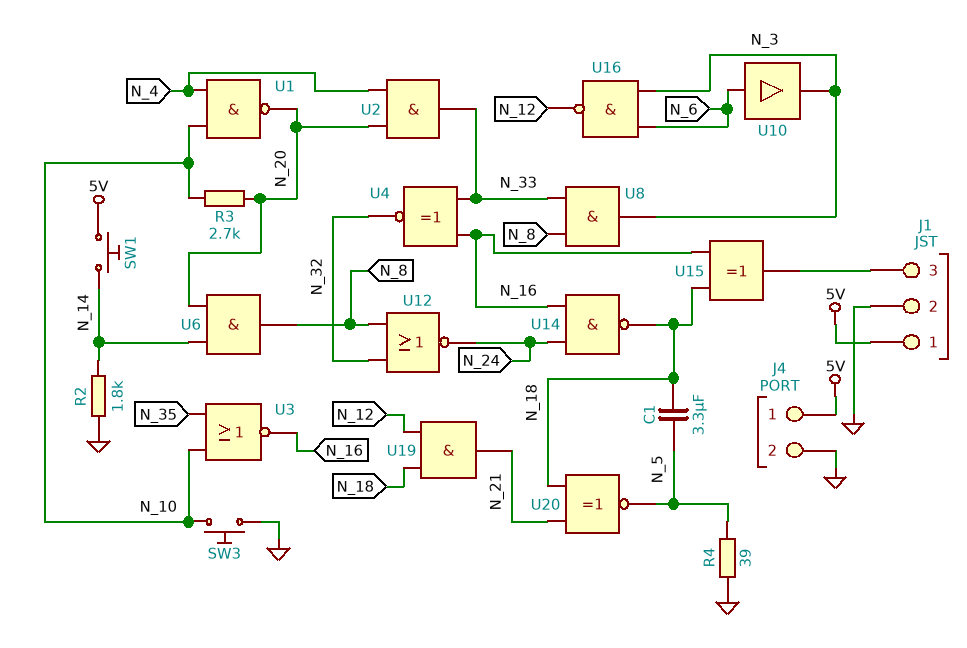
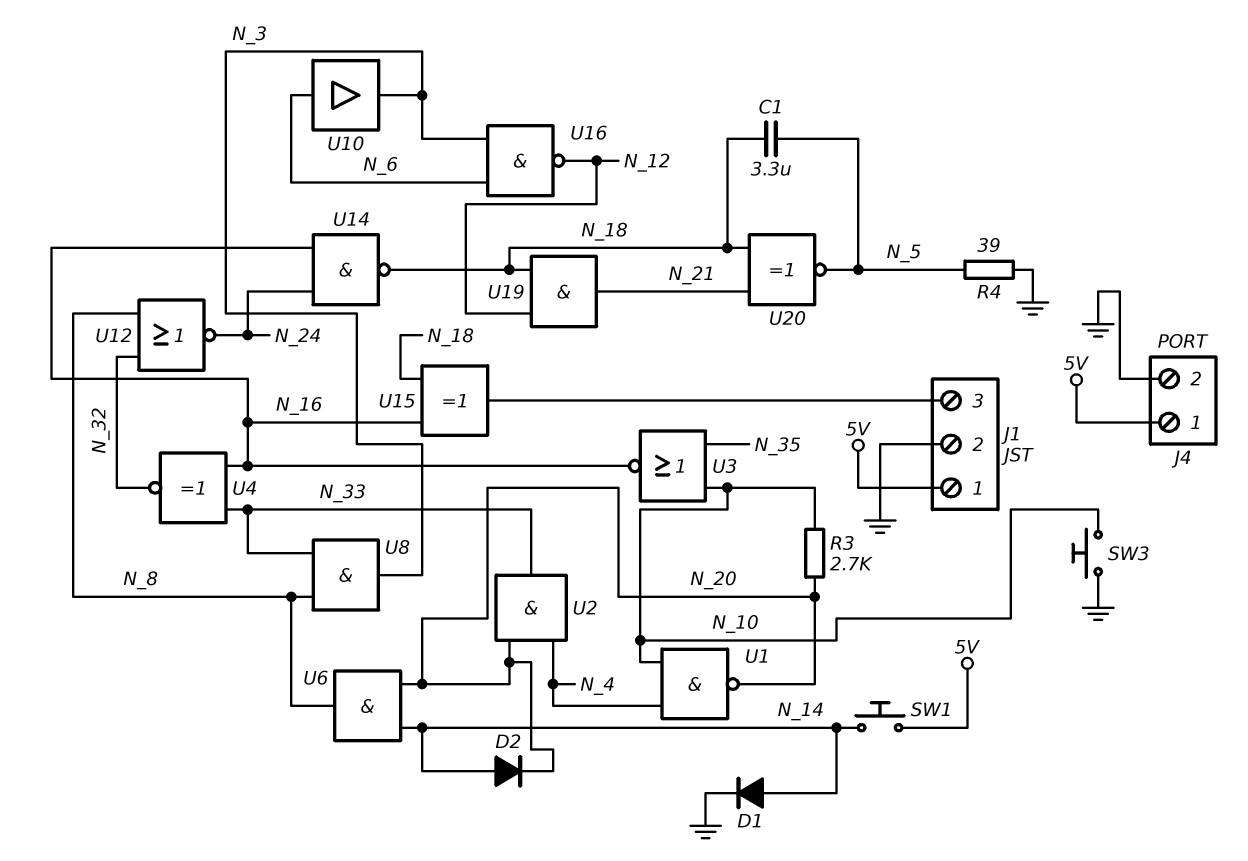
D1: none -> diode (A N_14, K GND)
D2: none -> diode (A N_14, K N_20)
R2: 1.8k (GND, N_14) -> none

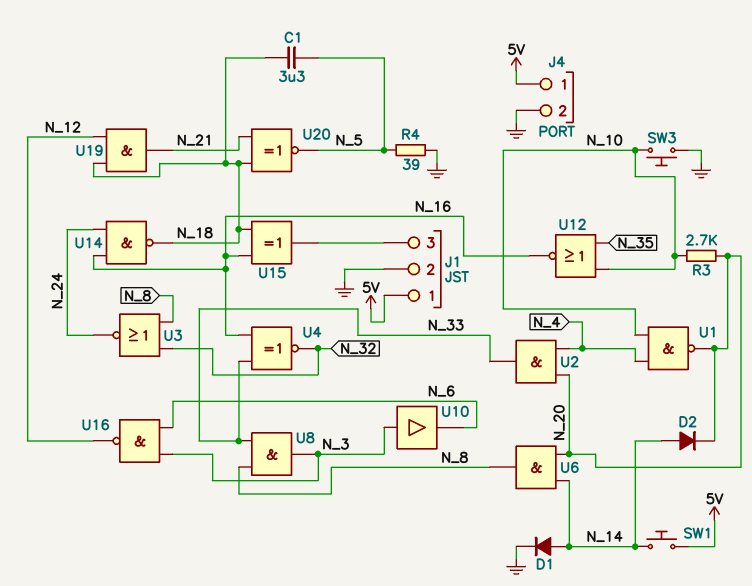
U3: NOR (in N_10, in N_35, out N_16) -> NOR (in N_8, in N_32, out N_24)
U10: buffer (in N_6, out N_3) -> buffer (in N_3, out N_6)
U12: NOR (in N_8, in N_32, out N_24) -> NOR (in N_10, in N_35, out N_16)

